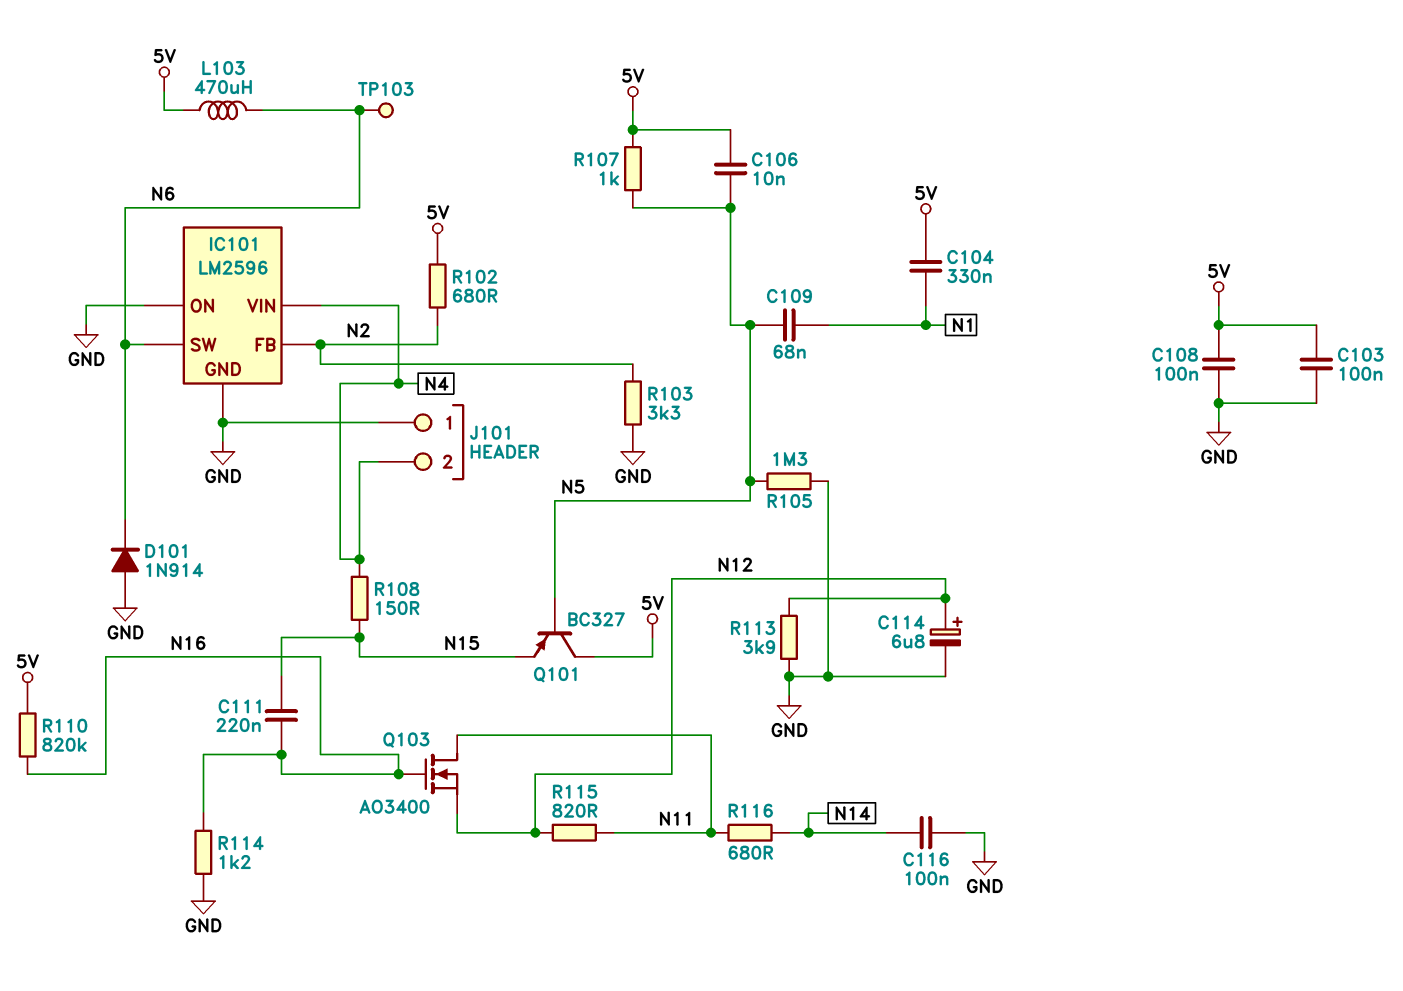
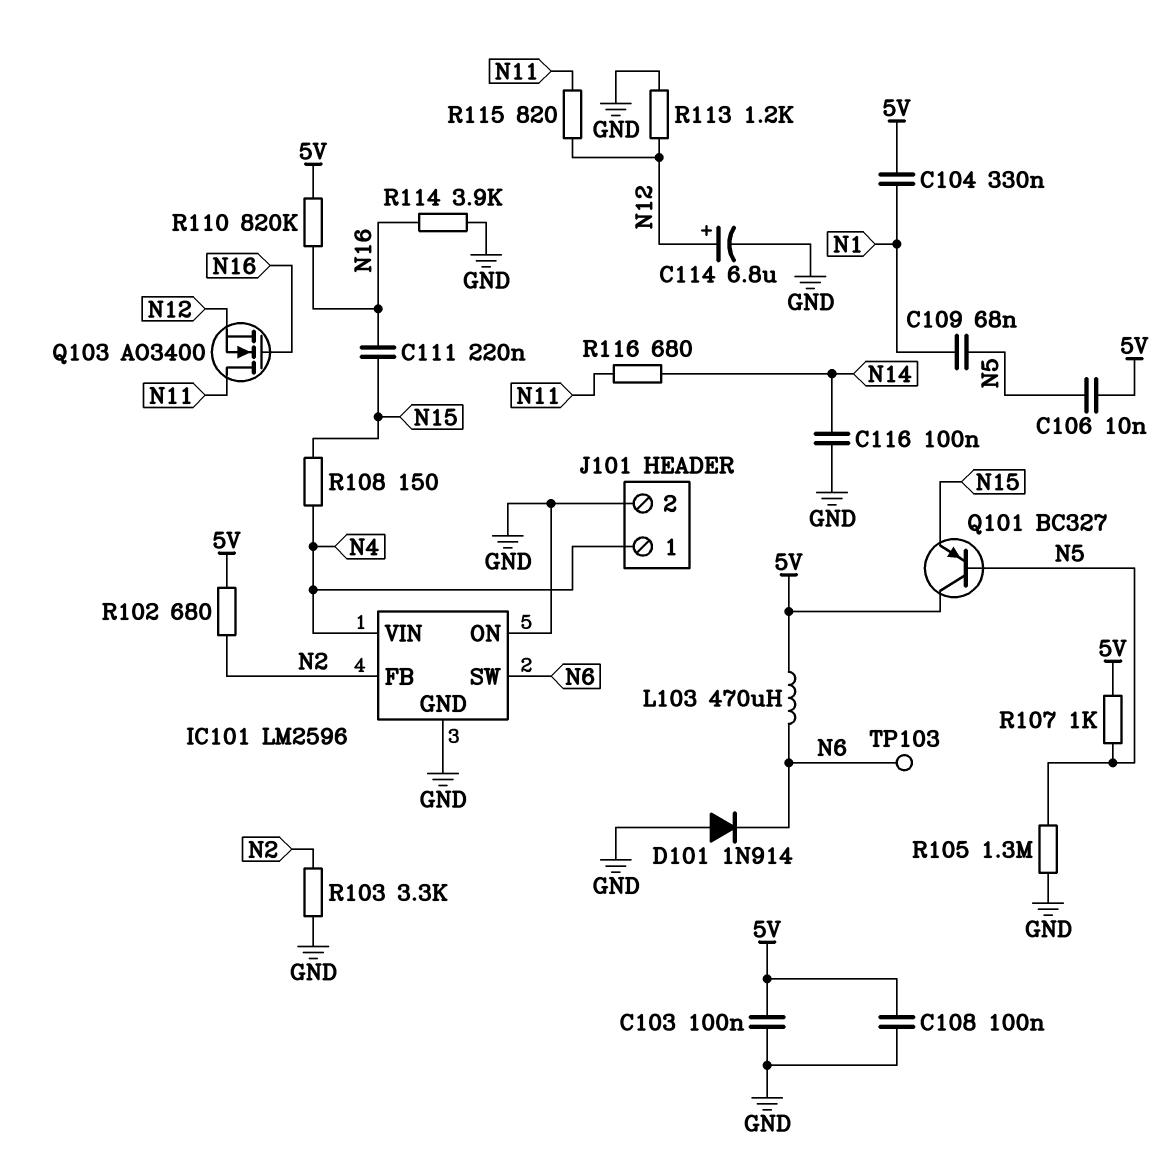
J101 pin 1: GND -> N4
J101 pin 2: N4 -> GND
R113: 3.9k (GND, N12) -> 1.2k (GND, N12)
R114: 1.2k (GND, N16) -> 3.9k (GND, N16)

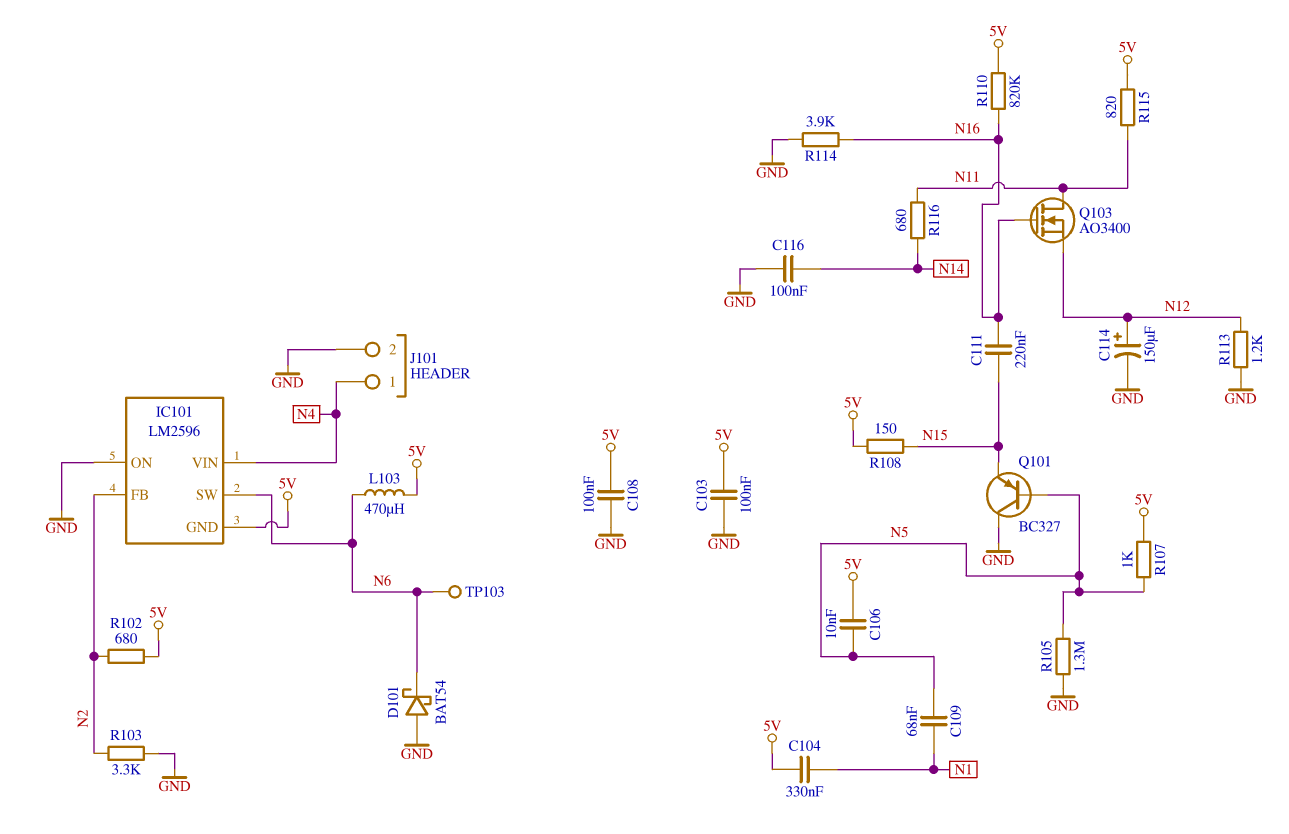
C114: 6.8uF (plus N12, minus GND) -> 150uF (plus N12, minus GND)
D101: diode 1N914 (A GND, K N6) -> schottky BAT54 (A GND, K N6)
IC101 pin GND: GND -> 5V
Q101: PNP BC327 (B N5, C 5V, E N15) -> PNP BC327 (B N5, C GND, E N15)
R108: 150 (N4, N15) -> 150 (5V, N15)
R115: 820 (N11, N12) -> 820 (5V, N11)

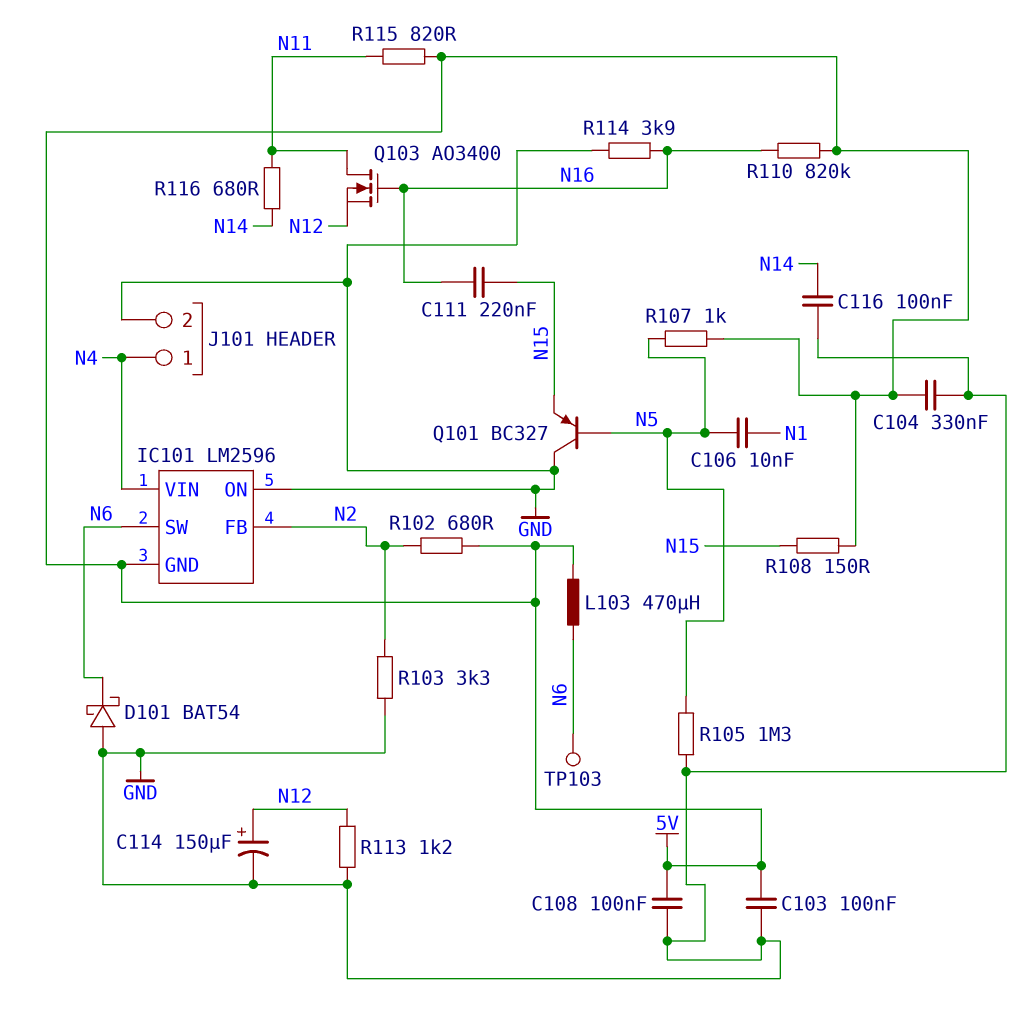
C104: 330nF (5V, N1) -> 330nF (5V, GND)
C106: 10nF (5V, N5) -> 10nF (N1, N5)
C109: 68nF (N1, N5) -> none

